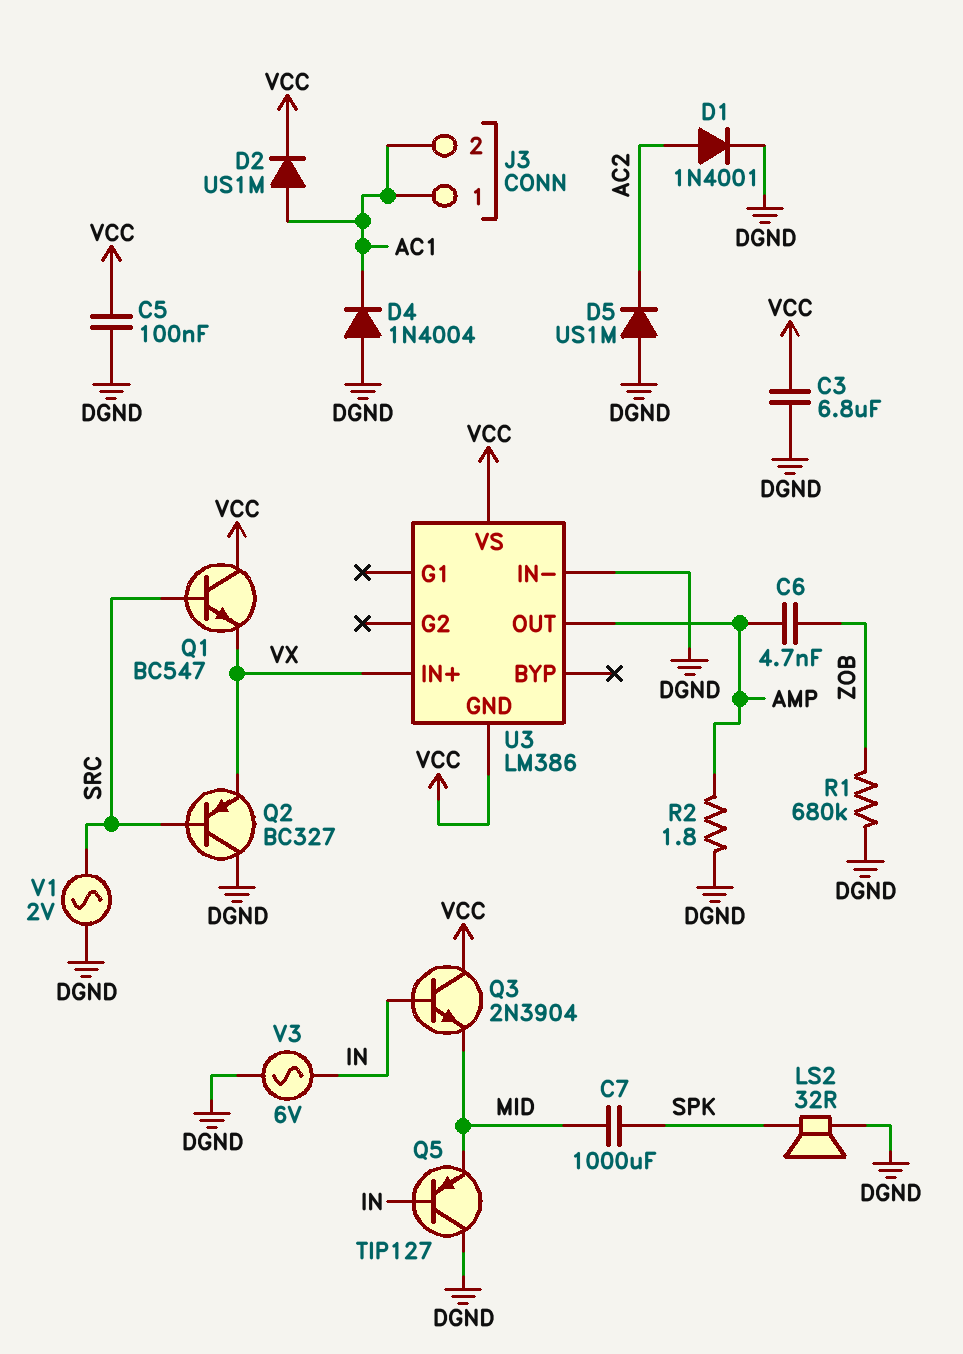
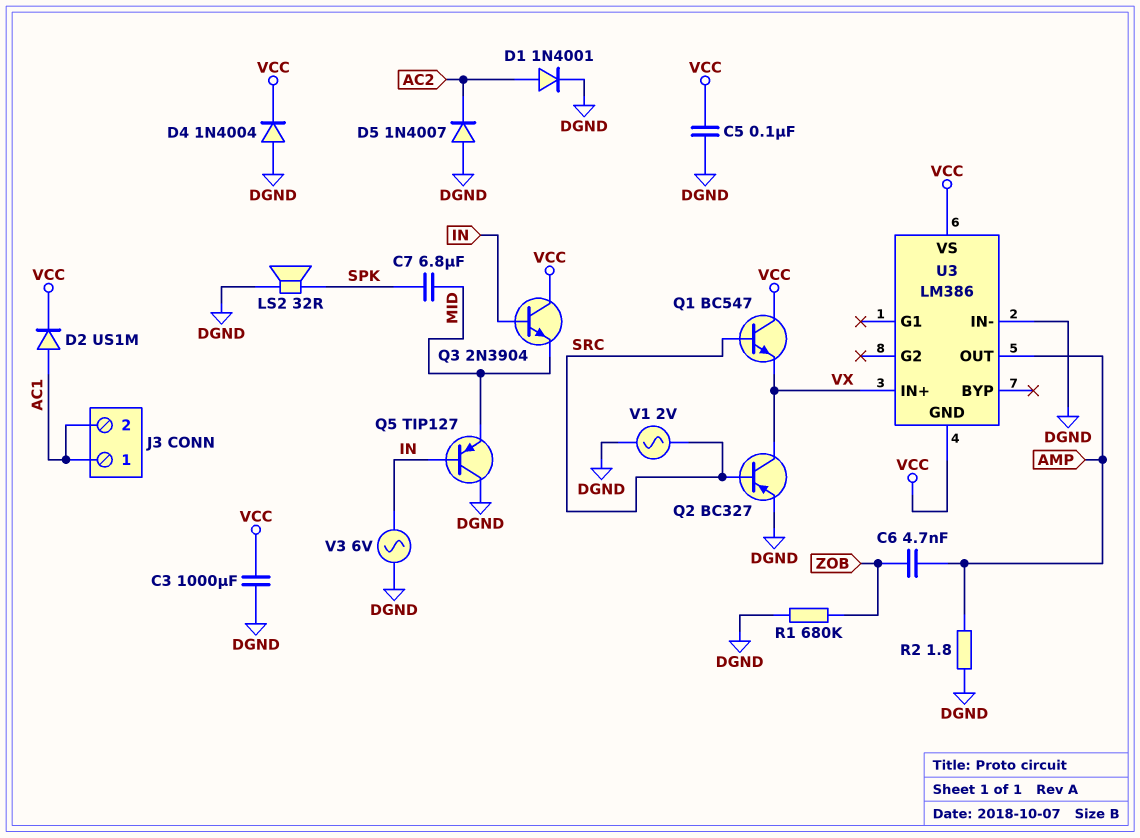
C3: 6.8uF (DGND, VCC) -> 1000uF (DGND, VCC)
C7: 1000uF (MID, SPK) -> 6.8uF (MID, SPK)
D4: diode 1N4004 (A DGND, K AC1) -> diode 1N4004 (A DGND, K VCC)
D5: diode US1M (A DGND, K AC2) -> diode 1N4007 (A DGND, K AC2)
Q2: PNP BC327 (B SRC, C DGND, E VX) -> PNP BC327 (B SRC, C VX, E DGND)

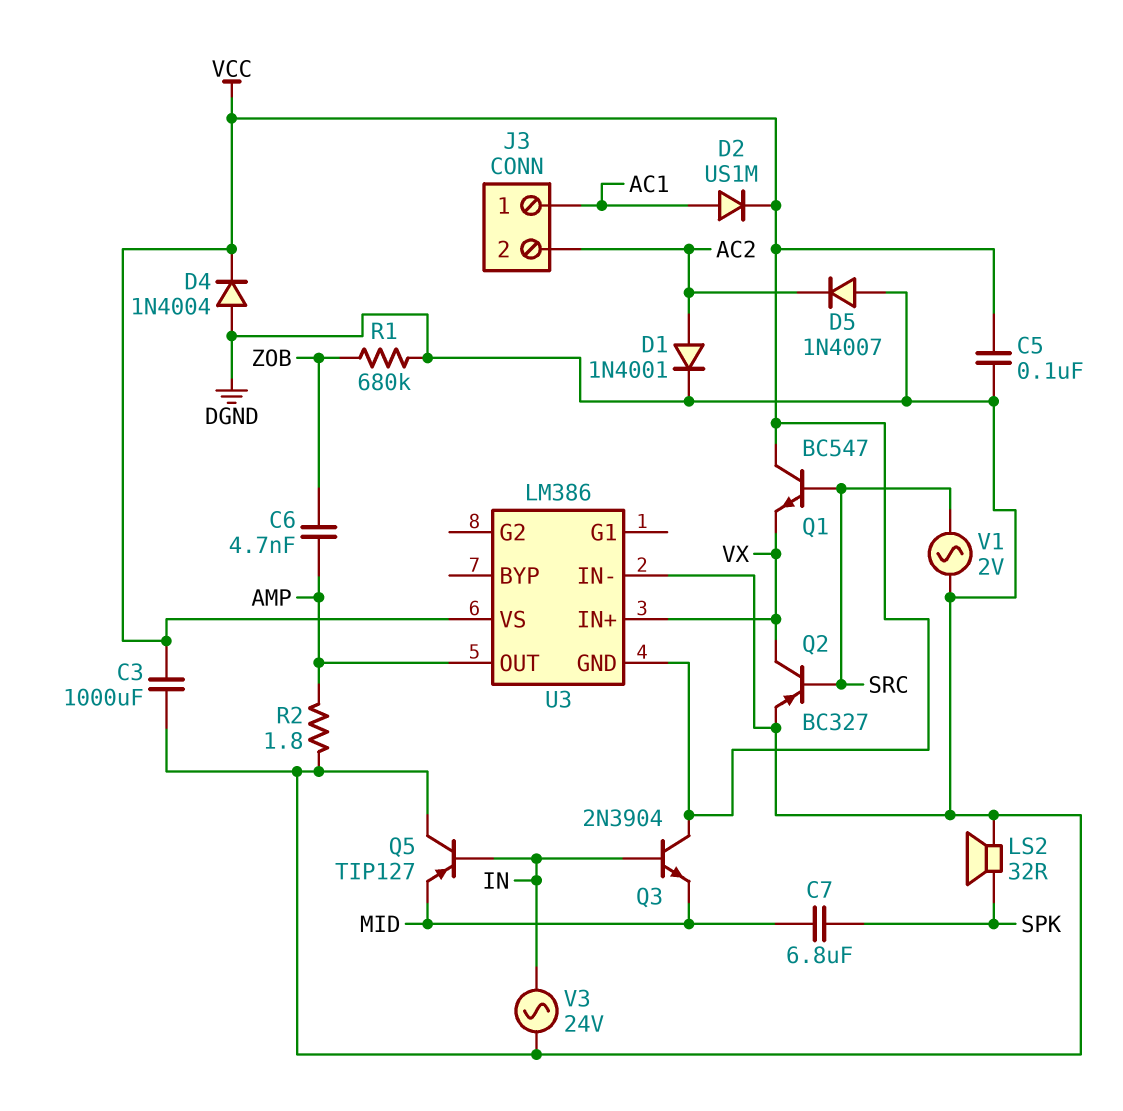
J3 pin 2: AC1 -> AC2
V3: AC 6V (DGND, IN) -> AC 24V (DGND, IN)

